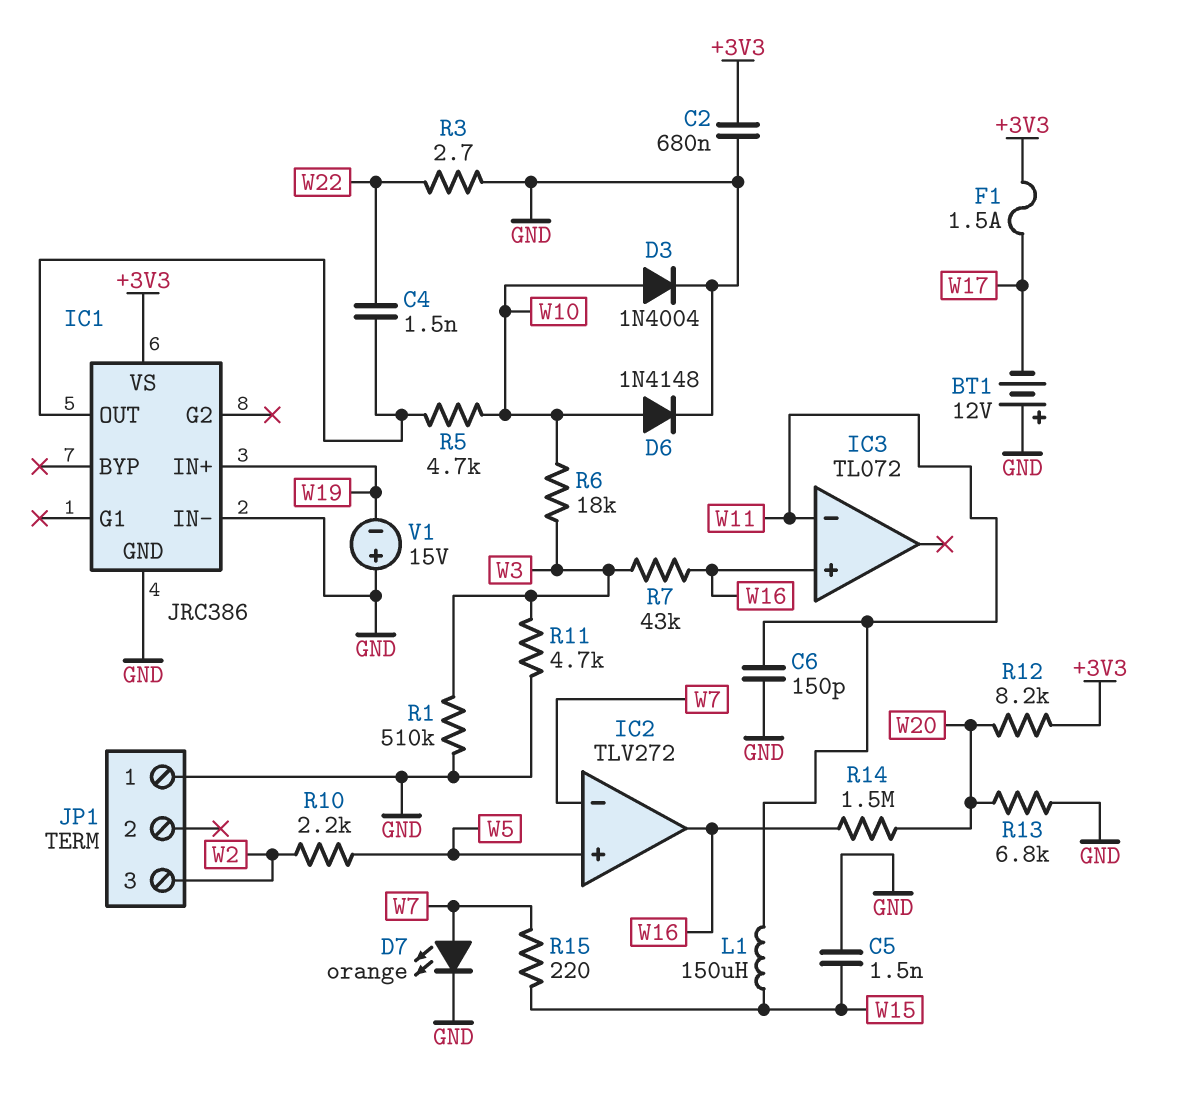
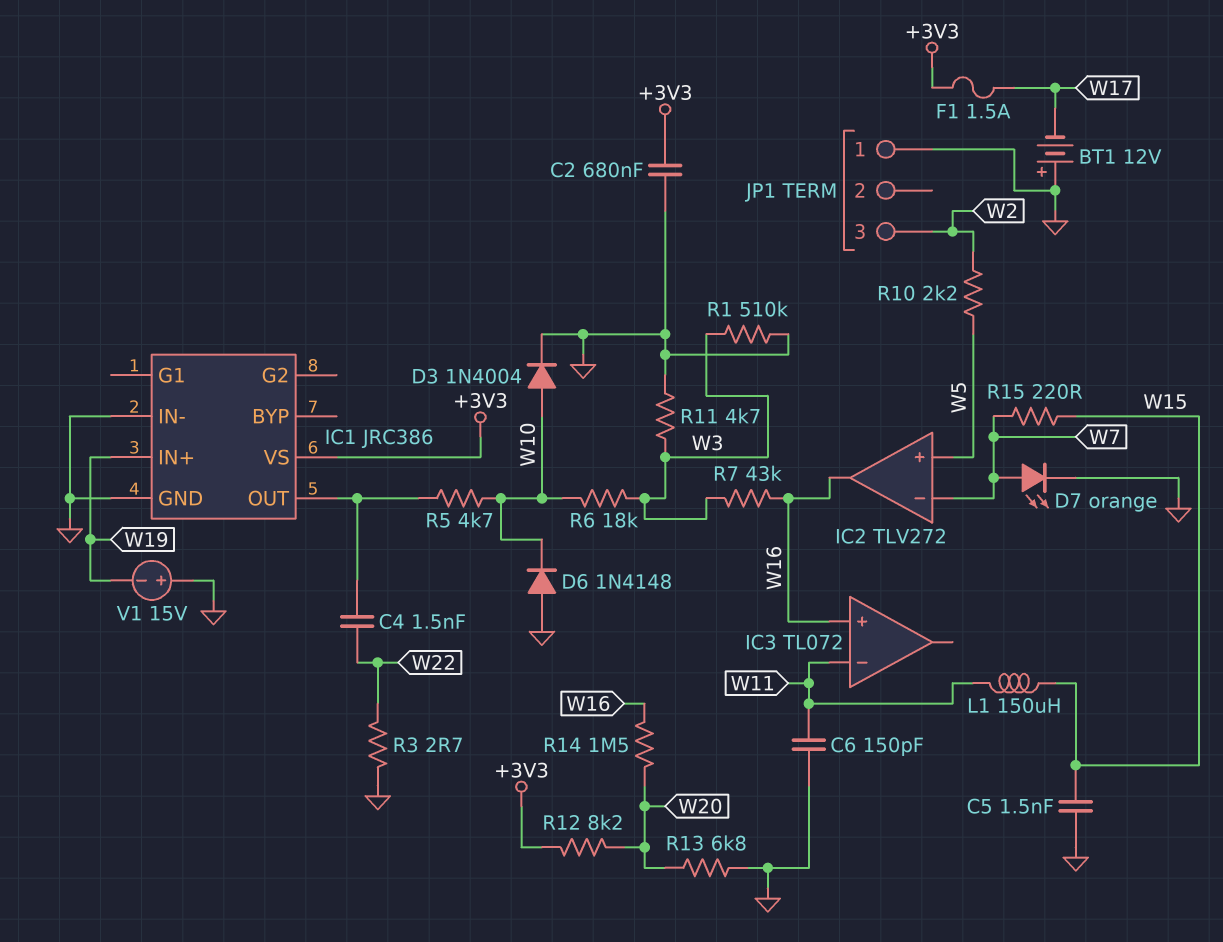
D6: diode 1N4148 (A W10, K GND) -> diode 1N4148 (A GND, K W10)

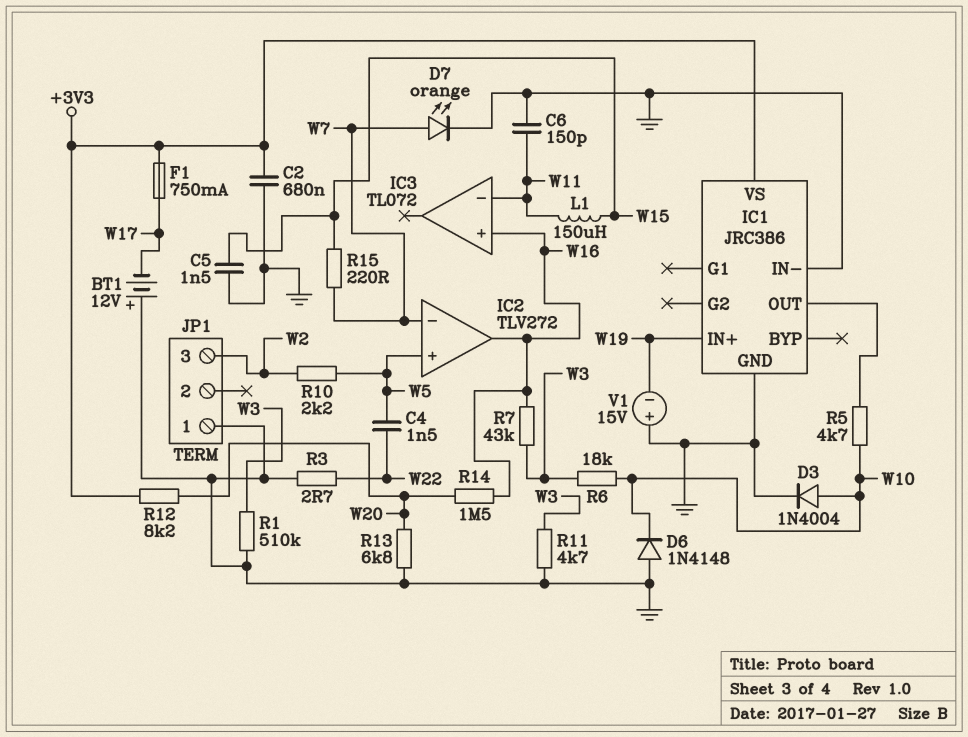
C4: 1.5nF (IC1/OUT, W22) -> 1.5nF (W5, W22)
F1: 1.5A (+3V3, W17) -> 750mA (+3V3, W17)

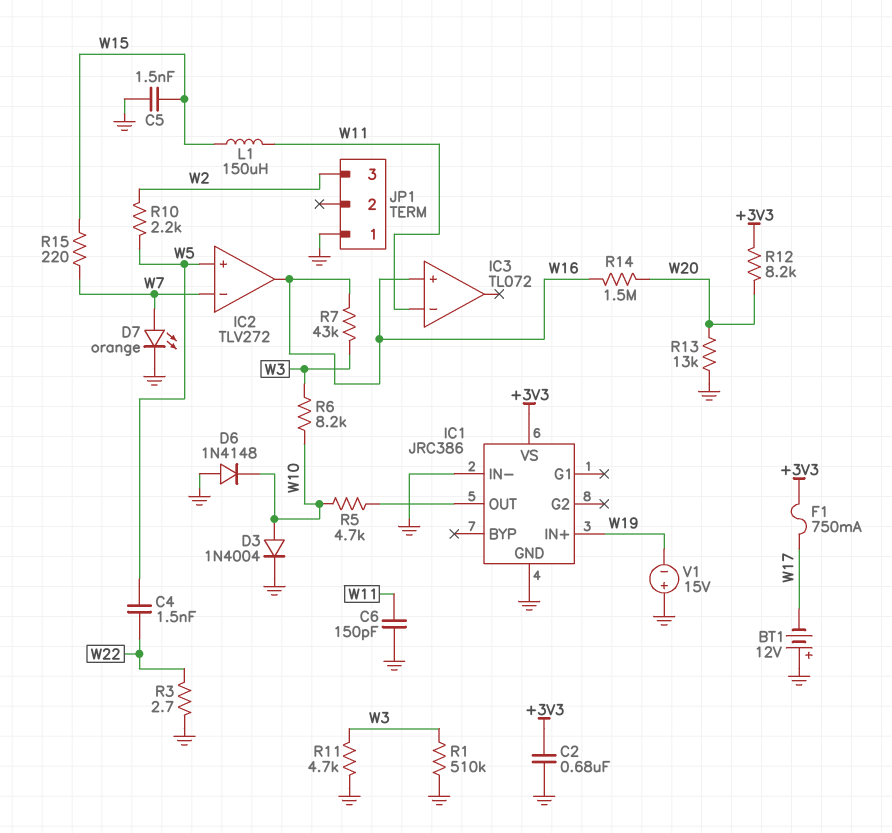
R6: 18k (W3, W10) -> 8.2k (W3, W10)
R13: 6.8k (GND, W20) -> 13k (GND, W20)

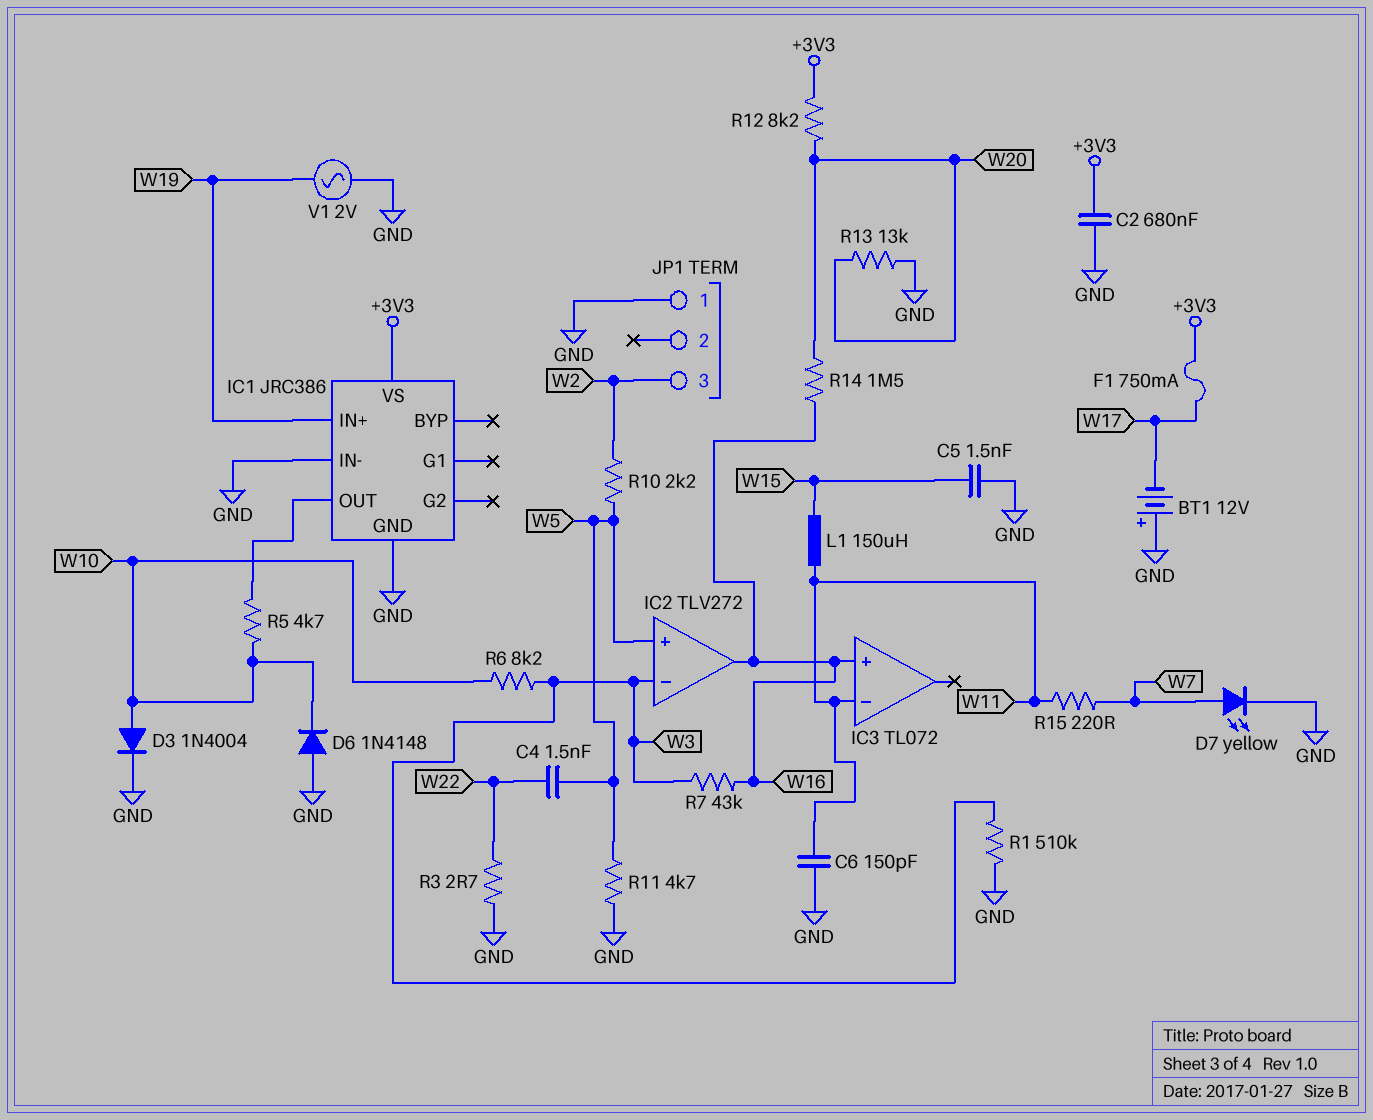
D7: LED orange (A W7, K GND) -> LED yellow (A W7, K GND)
IC2 pin in-: W7 -> W3
R11: 4.7k (GND, W3) -> 4.7k (GND, W5)
R15: 220 (W7, W15) -> 220 (W7, W11)
V1: 15V (plus GND, minus W19) -> AC 2V (GND, W19)

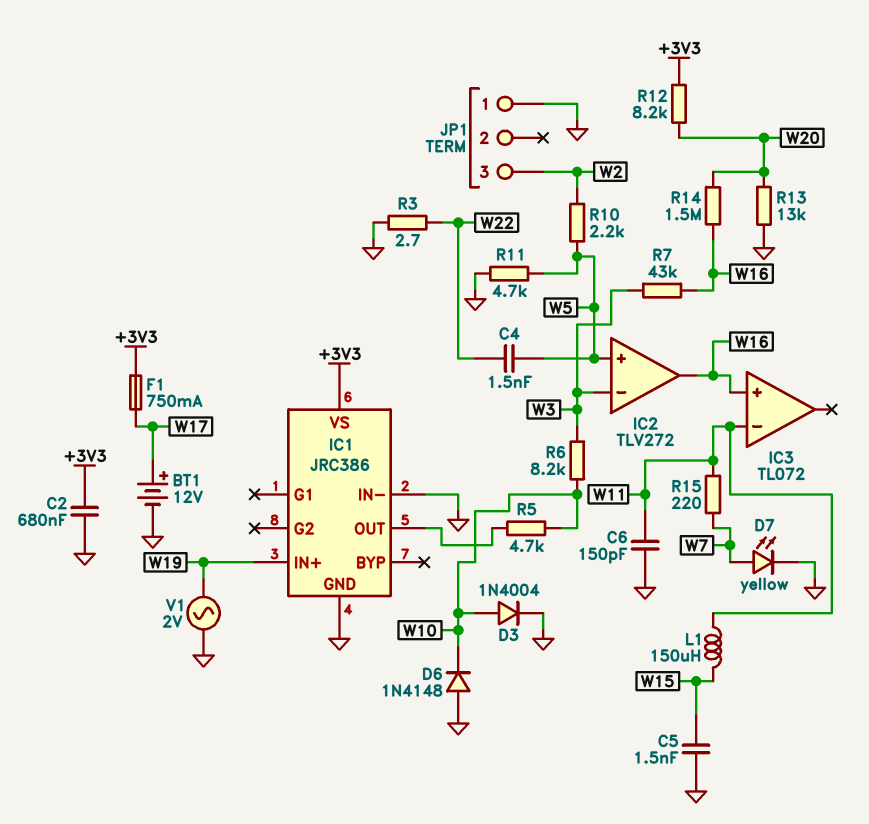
BT1: 12V (plus GND, minus W17) -> 12V (plus W17, minus GND)
R1: 510k (GND, W3) -> none

